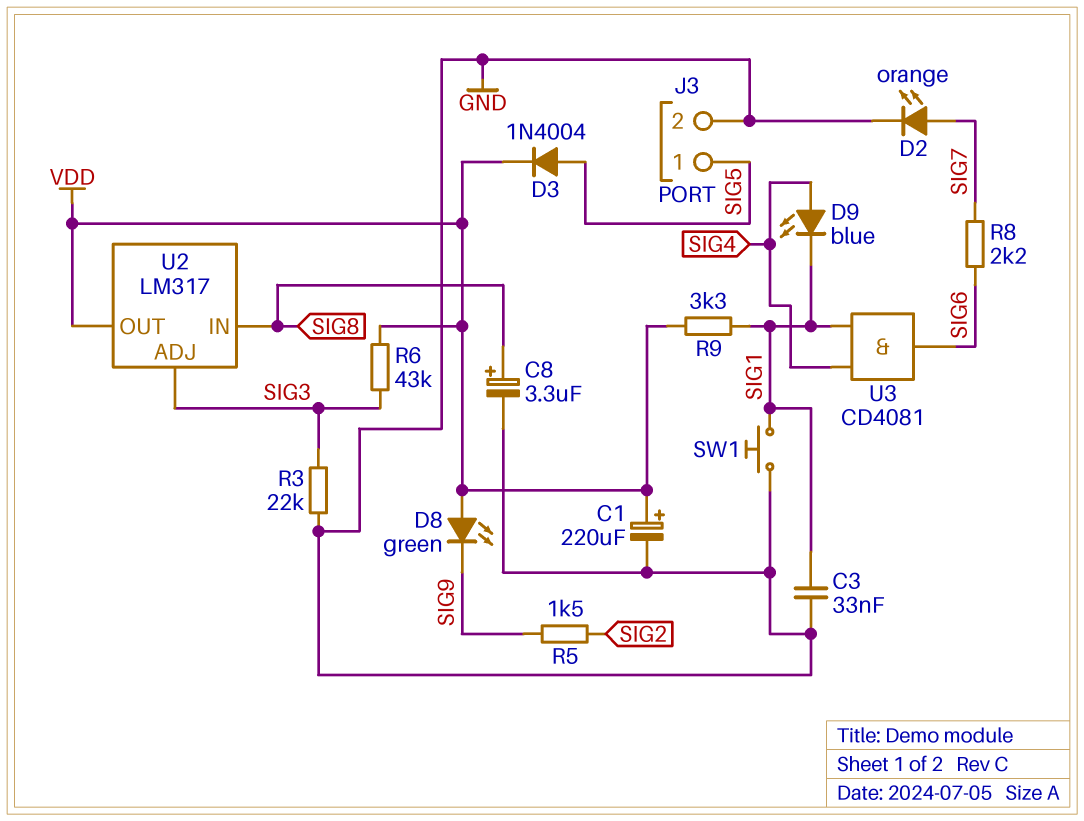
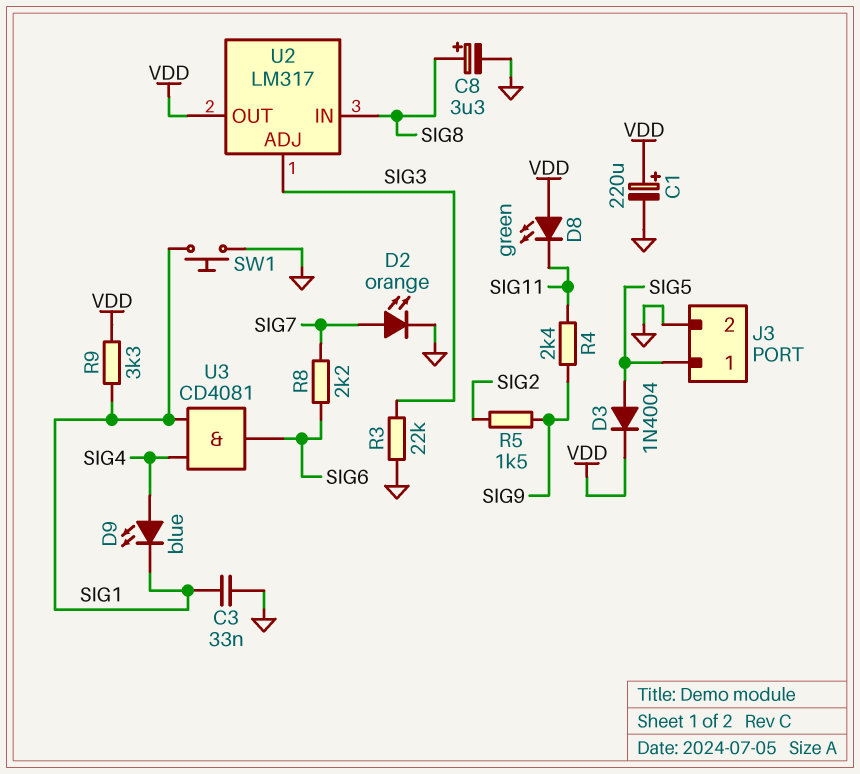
D8: LED green (A VDD, K SIG9) -> LED green (A VDD, K SIG11)
R4: none -> 2.4k (SIG9, SIG11)
R6: 43k (SIG3, VDD) -> none

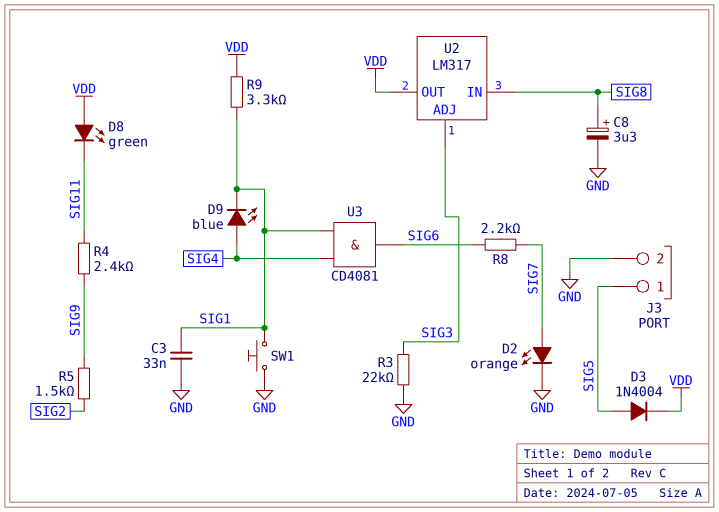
C1: 220uF (plus VDD, minus GND) -> none

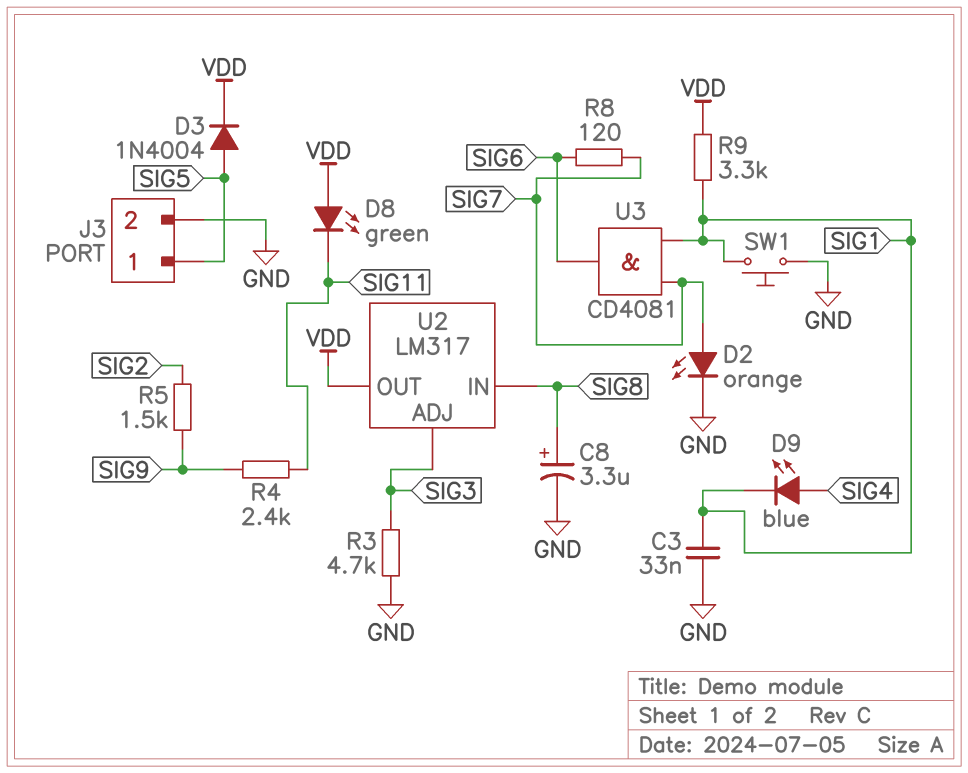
R3: 22k (GND, SIG3) -> 4.7k (GND, SIG3)
R8: 2.2k (SIG6, SIG7) -> 120 (SIG6, SIG7)
U3: AND CD4081 (in SIG1, in SIG4, out SIG6) -> AND CD4081 (in SIG1, in SIG7, out SIG6)

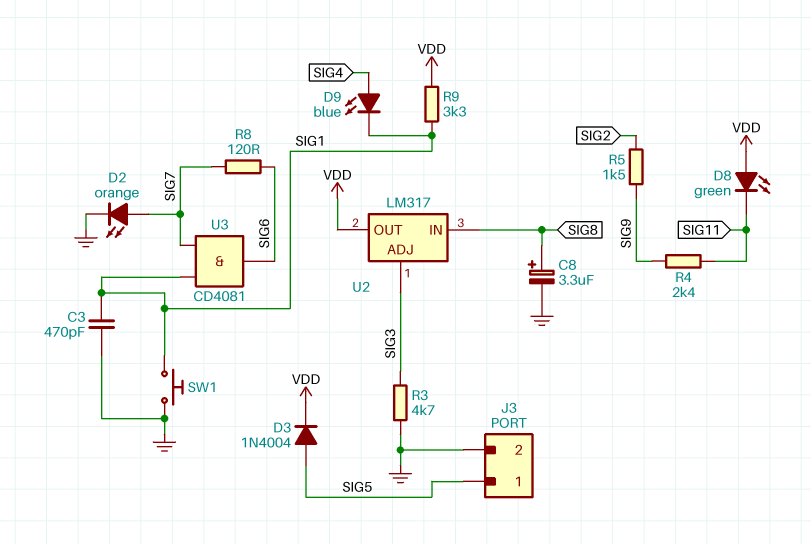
C3: 33nF (GND, SIG1) -> 470pF (GND, SIG1)

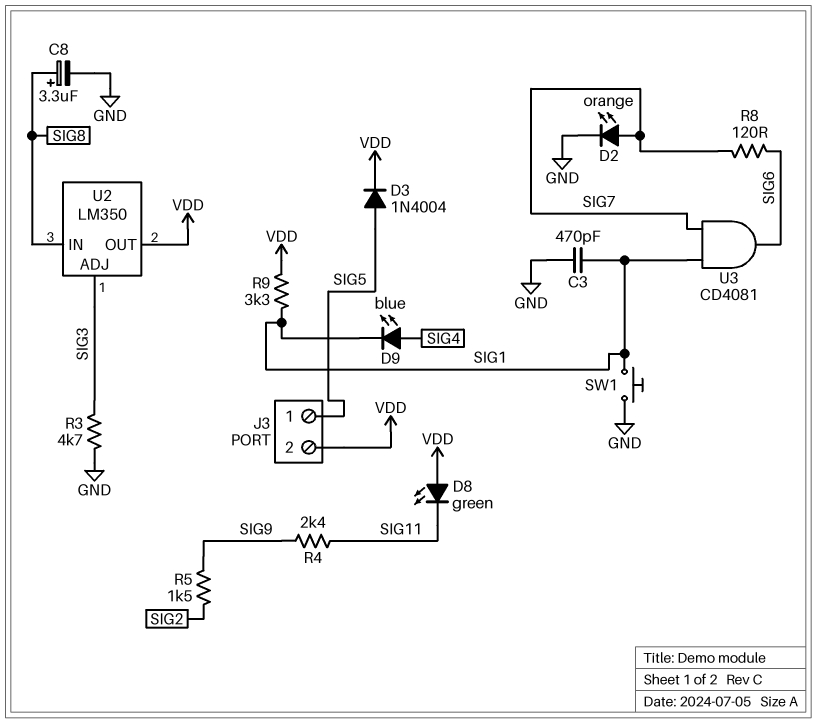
J3 pin 2: GND -> VDD
U2: LM317 -> LM350

